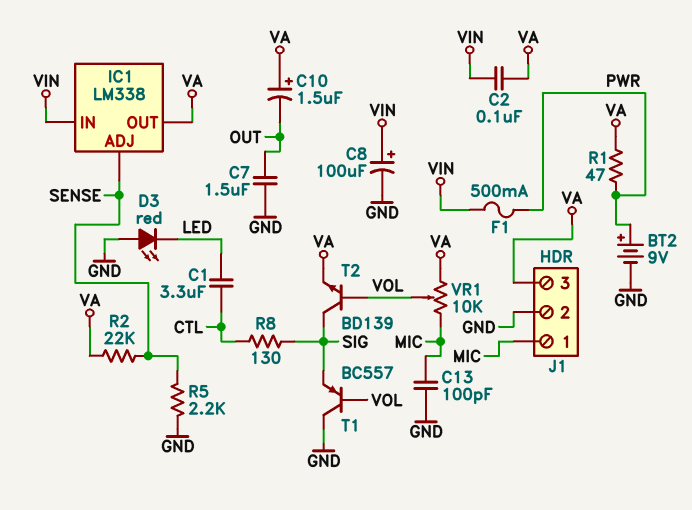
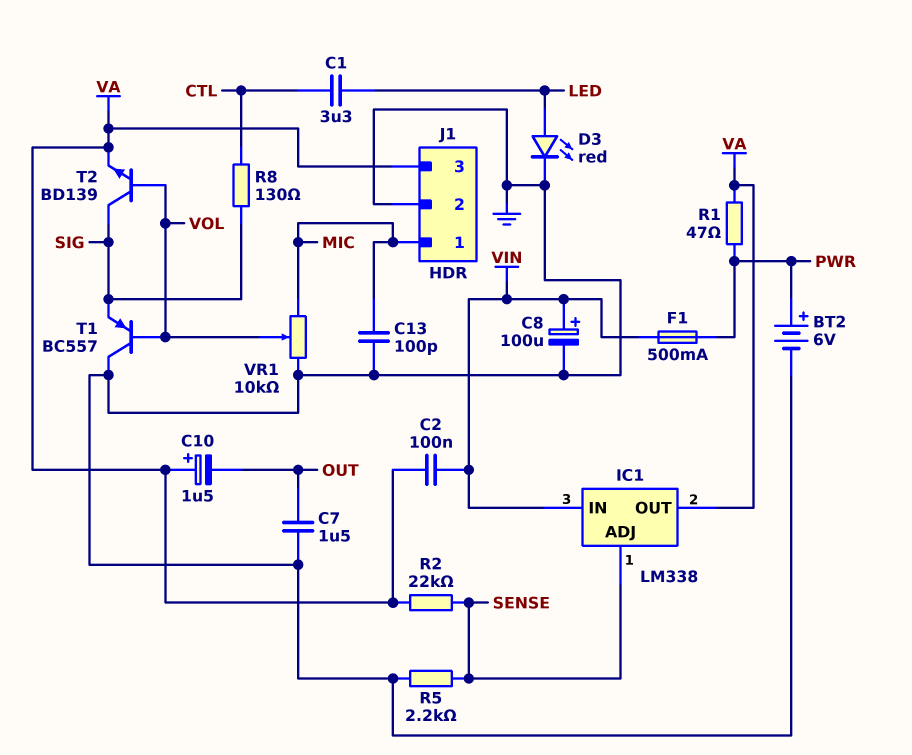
BT2: 9V (plus PWR, minus GND) -> 6V (plus PWR, minus GND)
D3: LED red (A GND, K LED) -> LED red (A LED, K GND)
VR1: 10k (MIC, VA, wiper VOL) -> 10k (GND, MIC, wiper VOL)

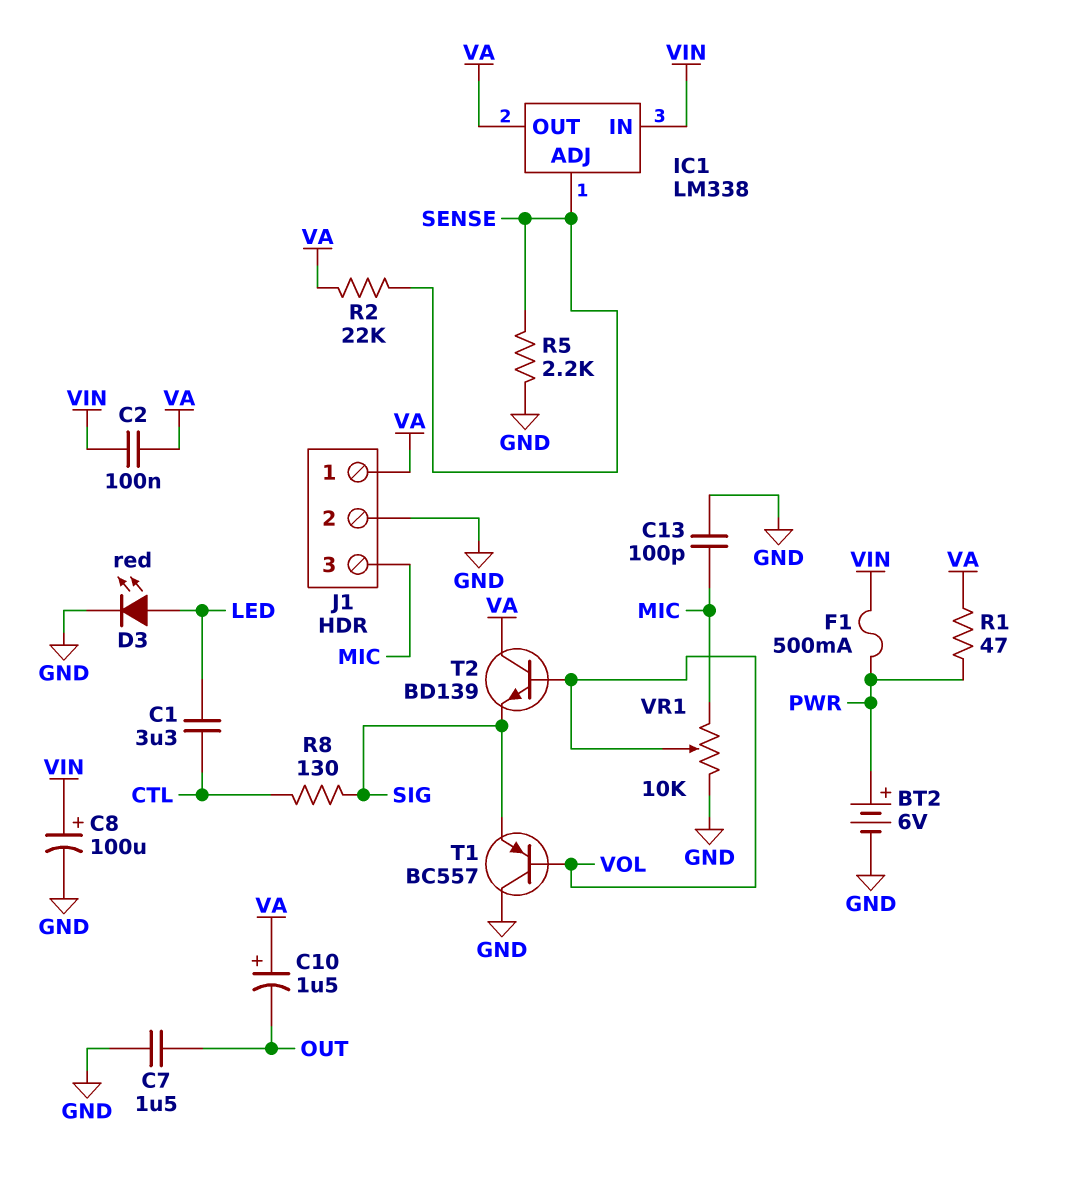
J1 pin 1: MIC -> VA
J1 pin 3: VA -> MIC
T2: NPN BD139 (B VOL, C SIG, E VA) -> NPN BD139 (B VOL, C VA, E SIG)

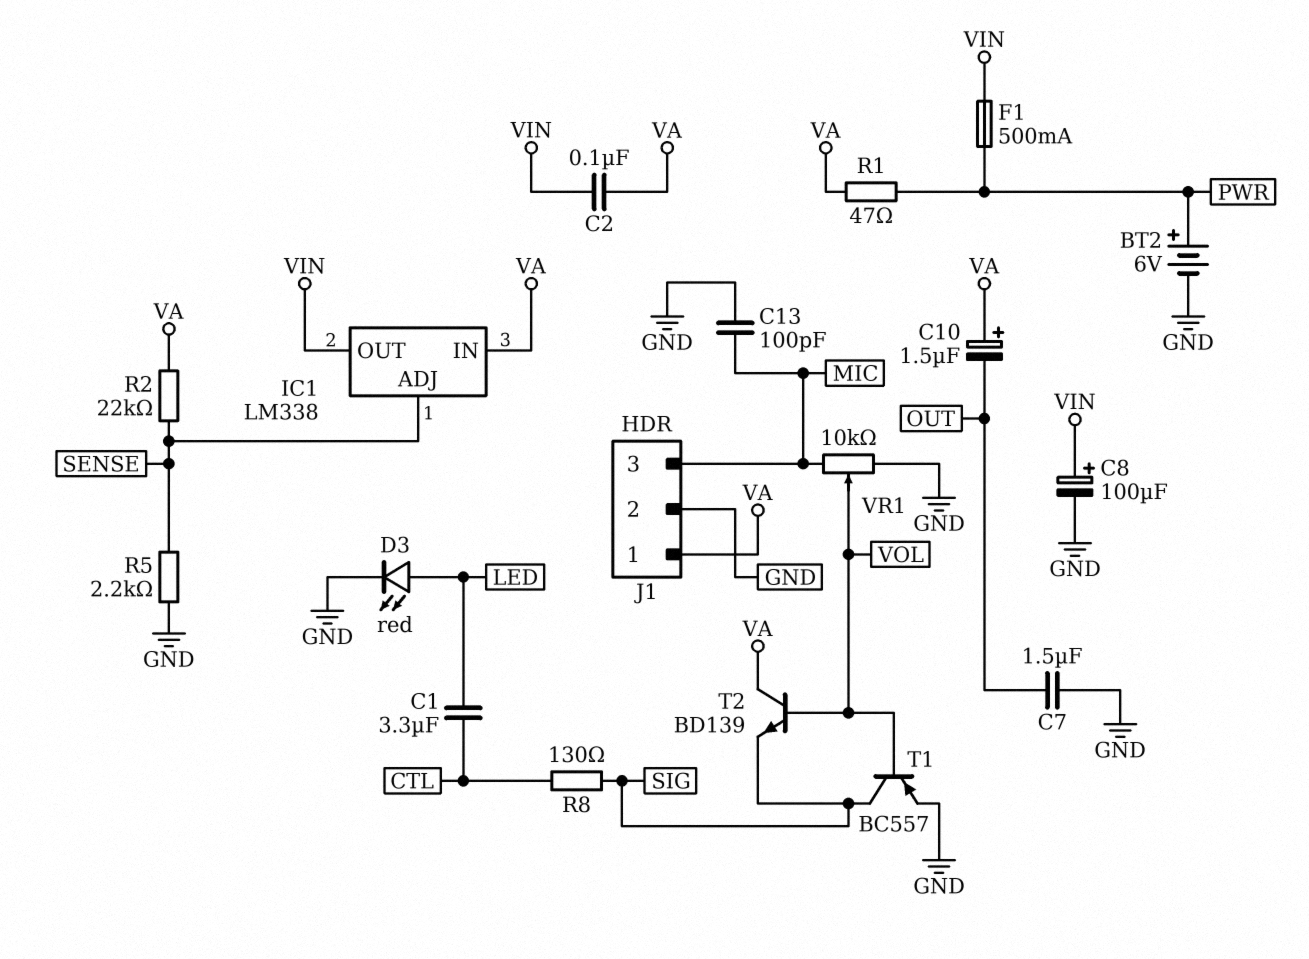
IC1 pin IN: VIN -> VA
IC1 pin OUT: VA -> VIN
T1: PNP BC557 (B VOL, C GND, E SIG) -> PNP BC557 (B VOL, C SIG, E GND)

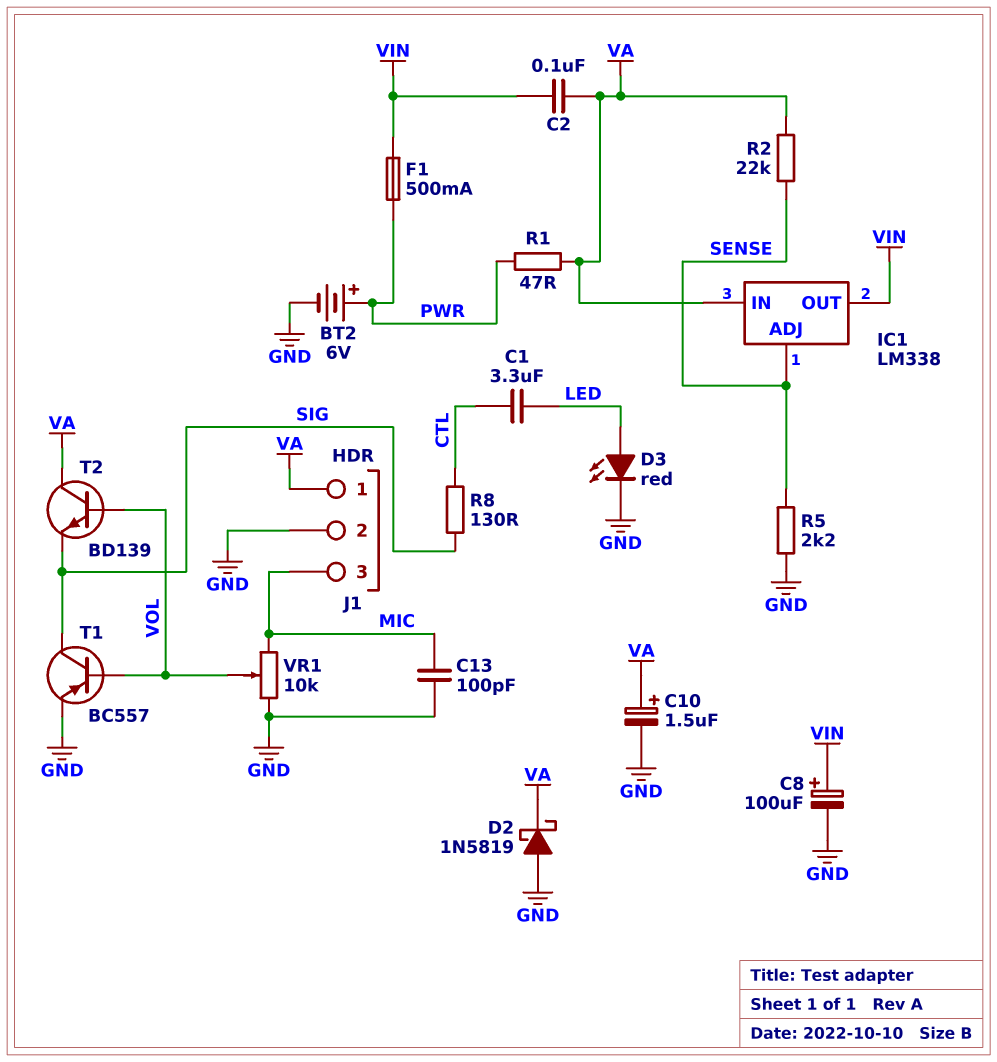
C7: 1.5uF (GND, OUT) -> none
C10: 1.5uF (plus VA, minus OUT) -> 1.5uF (plus VA, minus GND)
D2: none -> schottky 1N5819 (A GND, K VA)

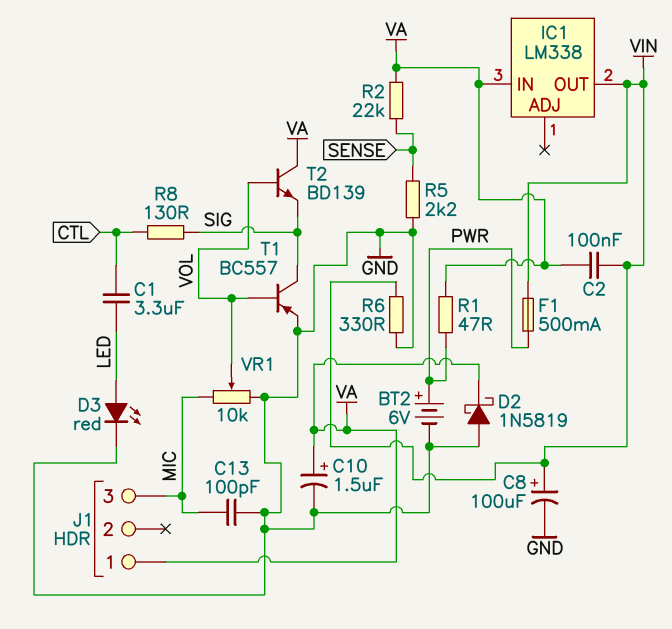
IC1 pin ADJ: SENSE -> none
J1 pin 2: GND -> none
R6: none -> 330 (GND, VIN)

